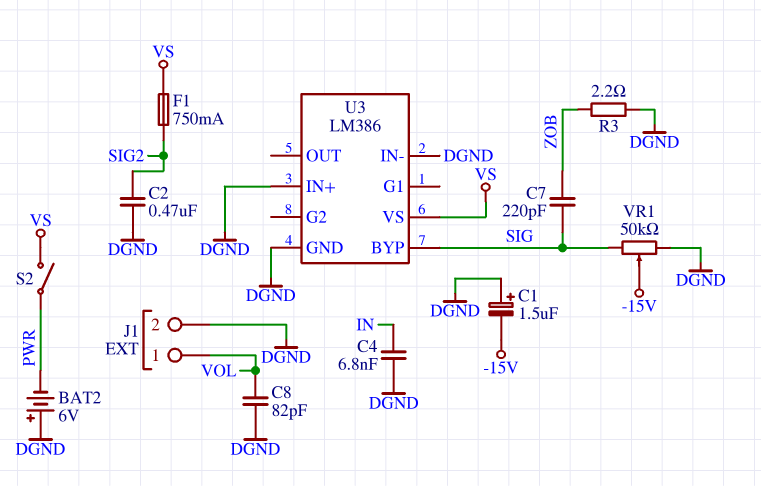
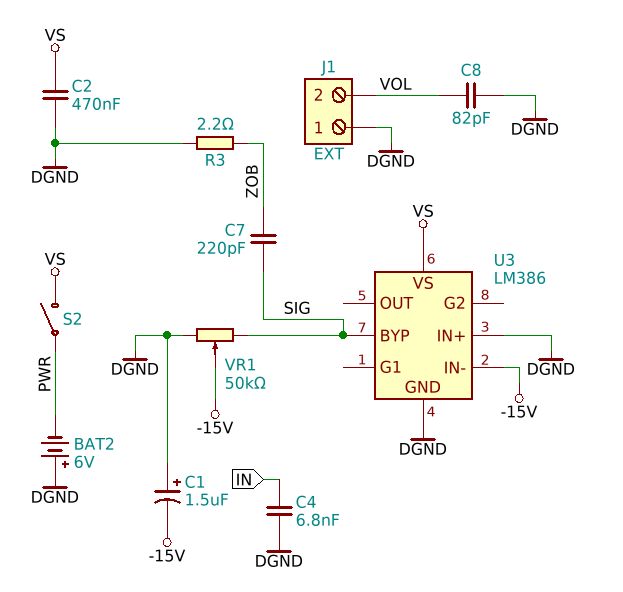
C2: 470nF (DGND, SIG2) -> 470nF (DGND, VS)
F1: 750mA (SIG2, VS) -> none
J1 pin 1: VOL -> DGND
J1 pin 2: DGND -> VOL
U3 pin IN-: DGND -> -15V

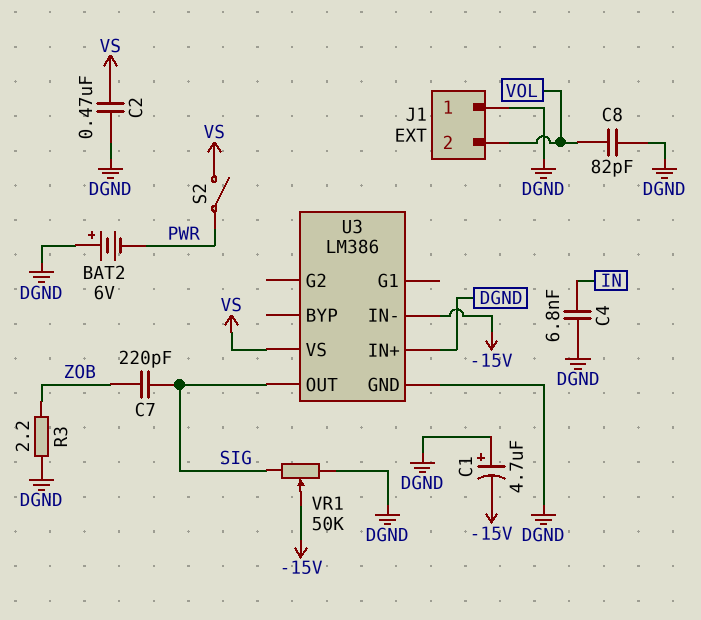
C1: 1.5uF (plus DGND, minus -15V) -> 4.7uF (plus DGND, minus -15V)
U3 pin BYP: SIG -> none
U3 pin OUT: none -> SIG

